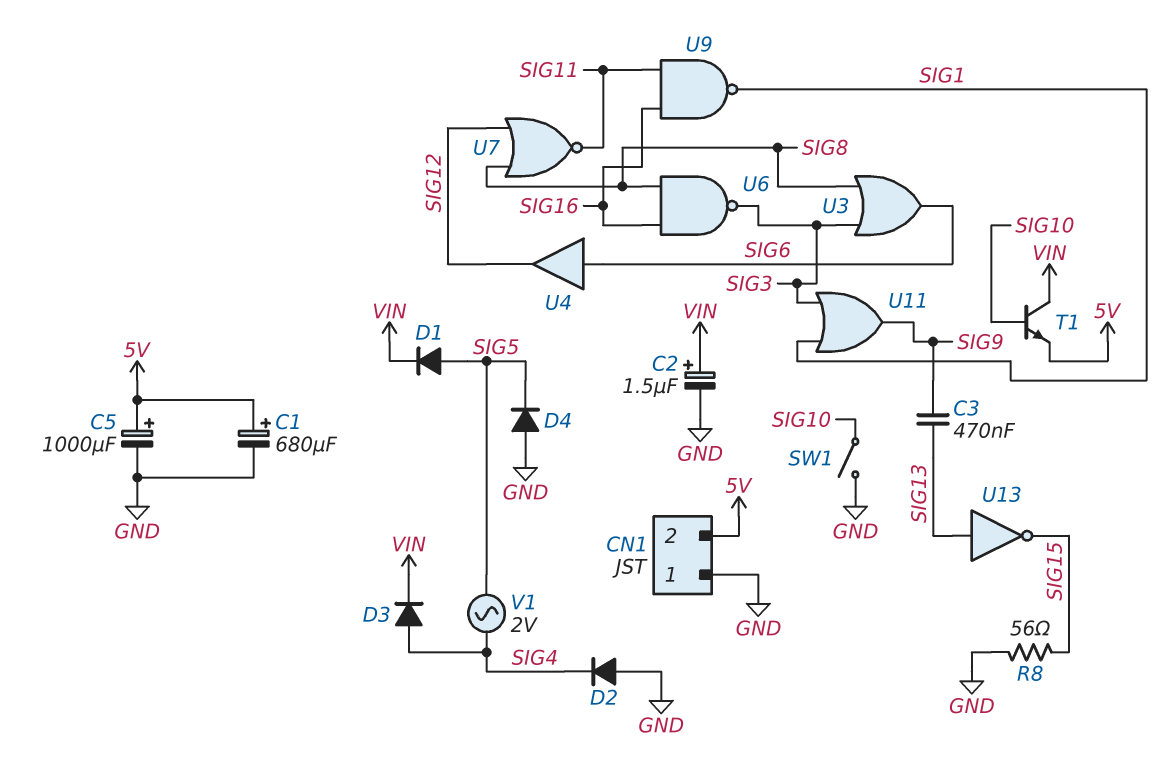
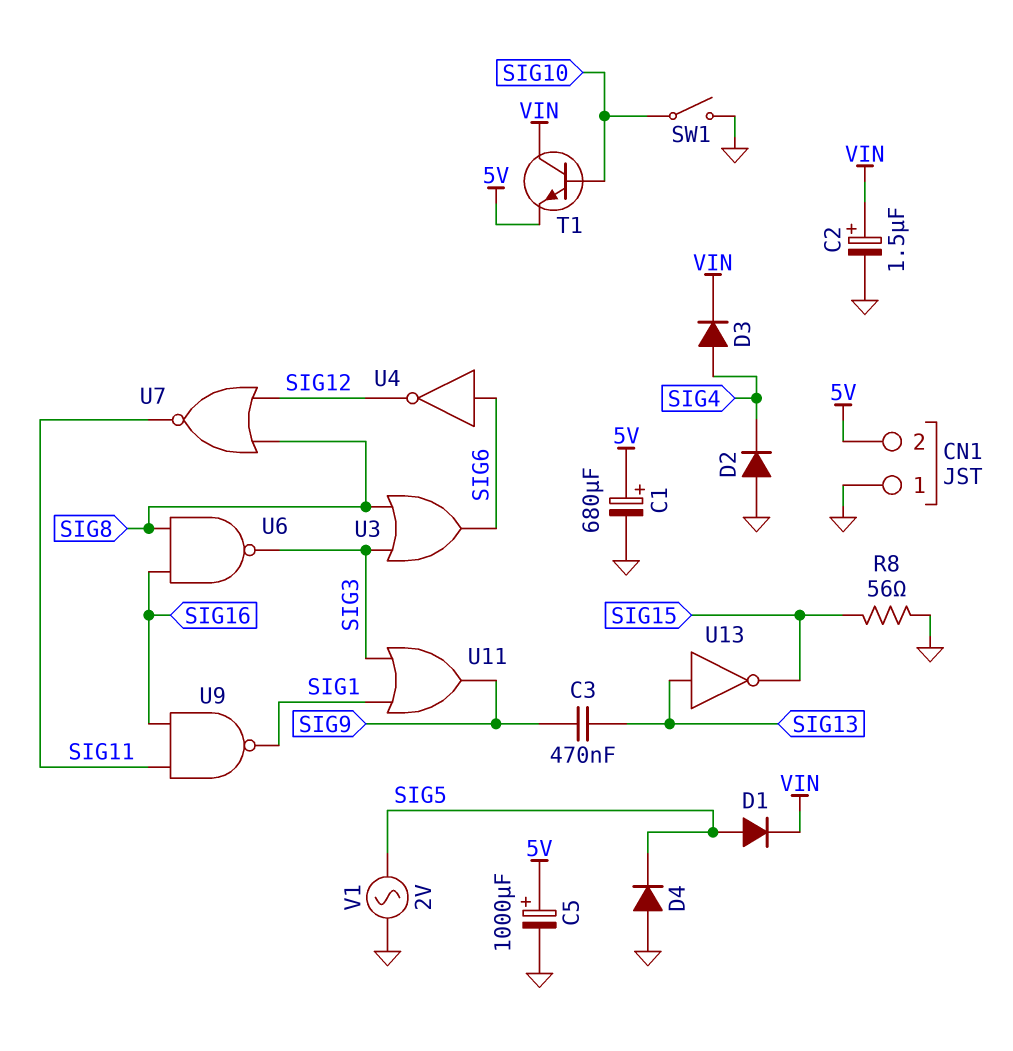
U4: buffer (in SIG6, out SIG12) -> NOT (in SIG6, out SIG12)
V1: AC 2V (SIG4, SIG5) -> AC 2V (GND, SIG5)

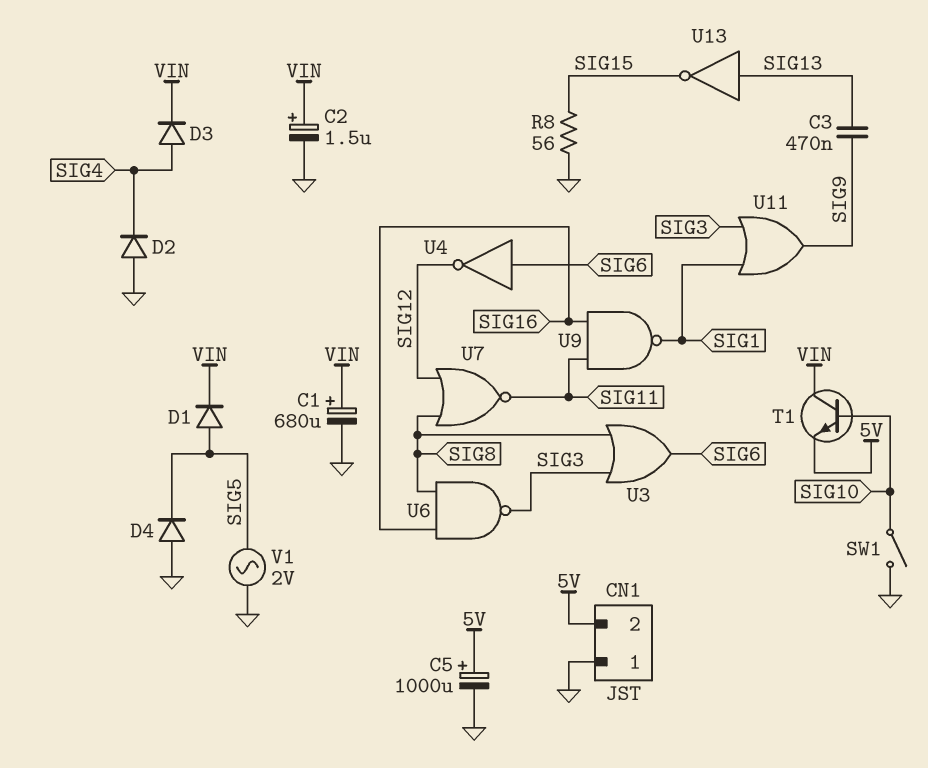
C1: 680uF (plus 5V, minus GND) -> 680uF (plus VIN, minus GND)

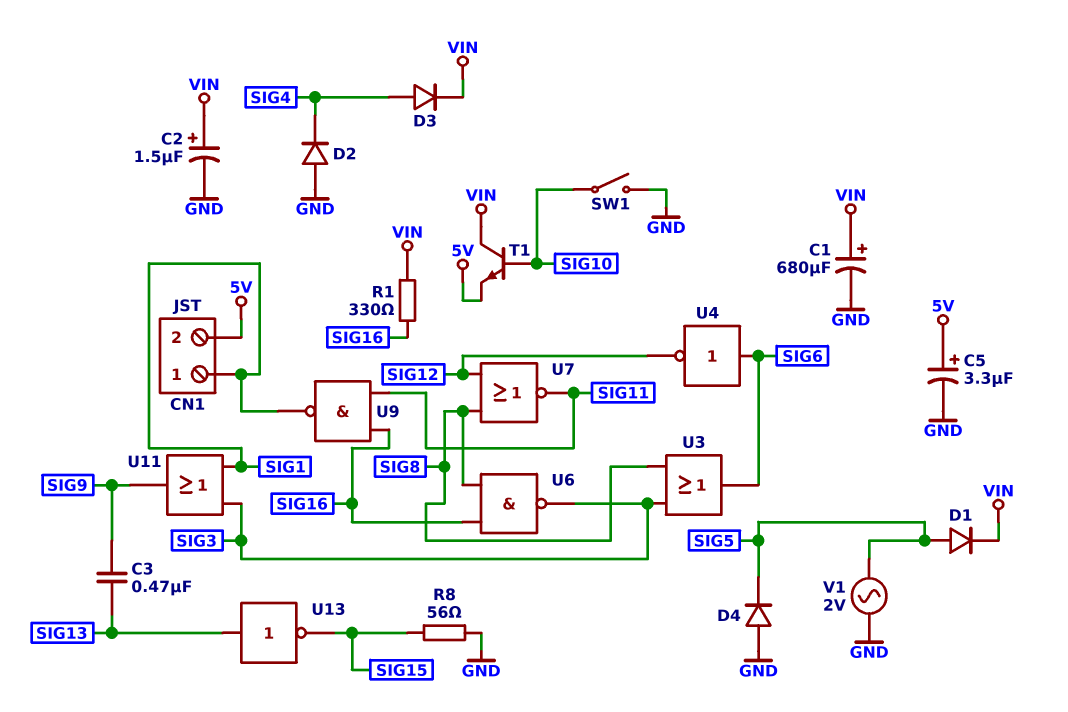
C5: 1000uF (plus 5V, minus GND) -> 3.3uF (plus 5V, minus GND)
CN1 pin 1: GND -> SIG1
R1: none -> 330 (SIG16, VIN)

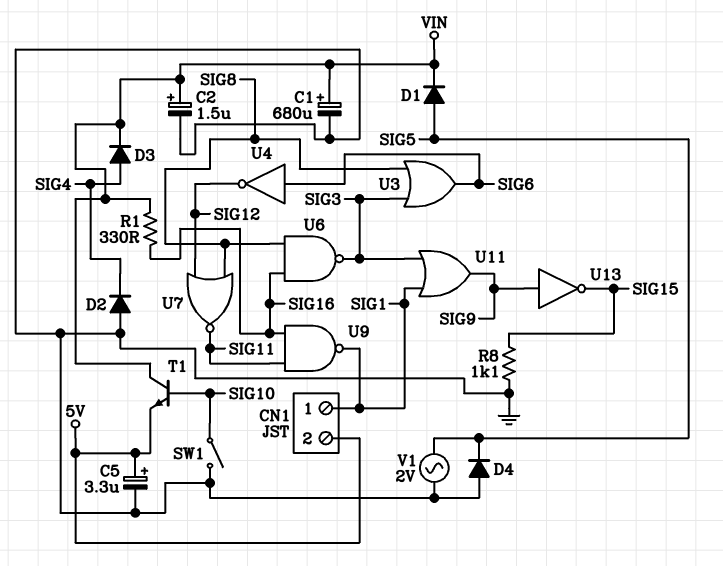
C3: 470nF (SIG9, SIG13) -> none
R8: 56 (GND, SIG15) -> 1.1k (GND, SIG15)
U13: NOT (in SIG13, out SIG15) -> NOT (in SIG9, out SIG15)

